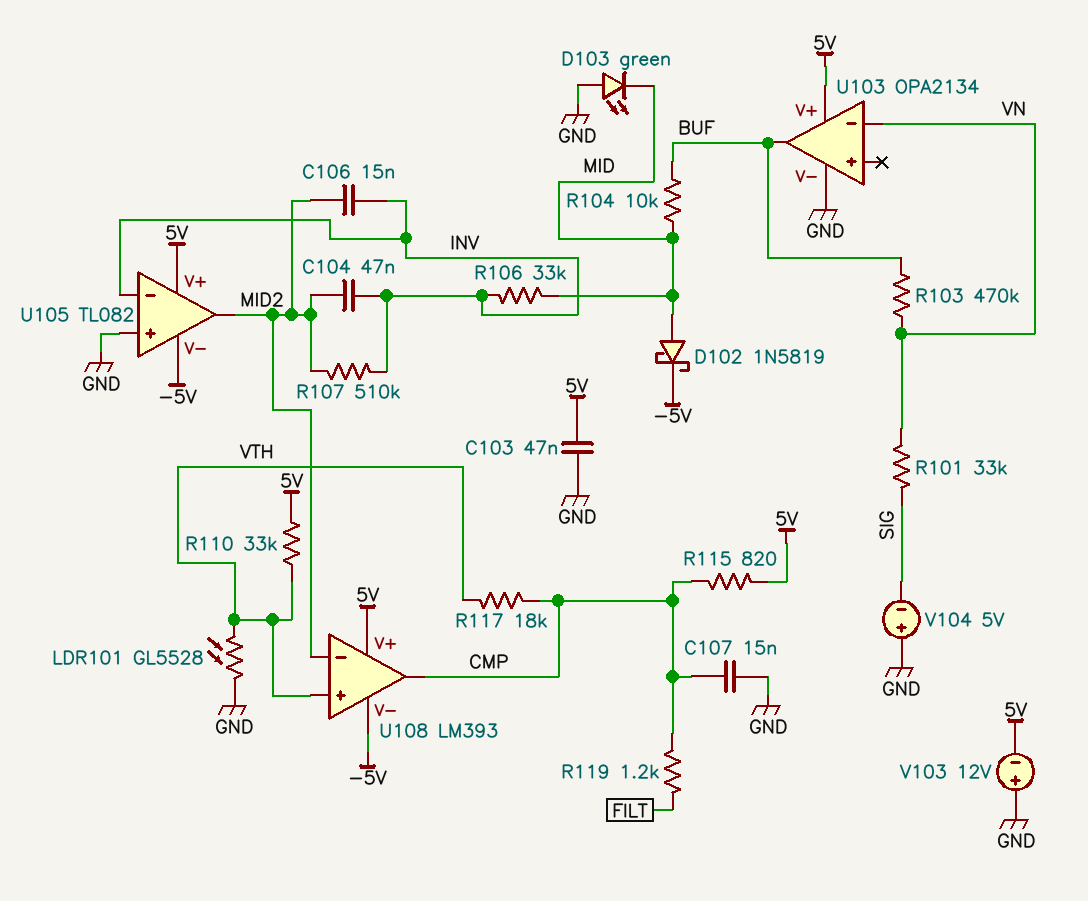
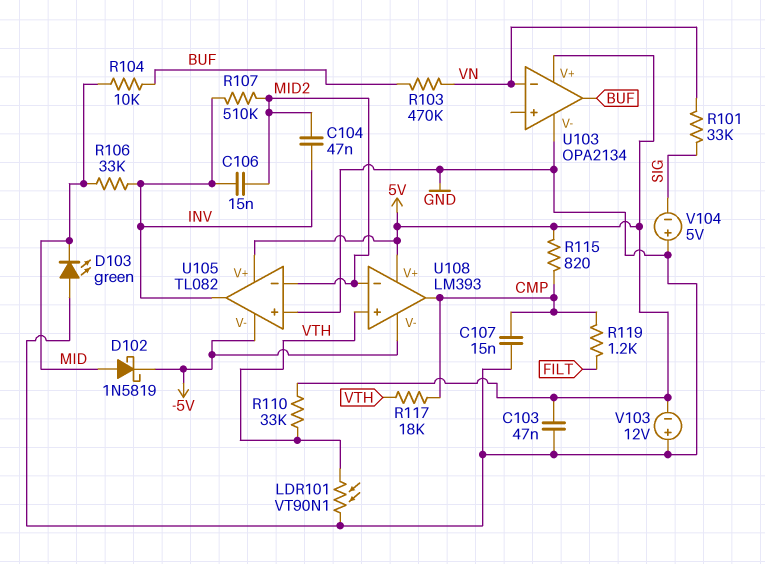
LDR101: GL5528 (GND, VTH) -> VT90N1 (GND, VTH)
U105 pin in-: INV -> MID2
U105 pin out: MID2 -> INV

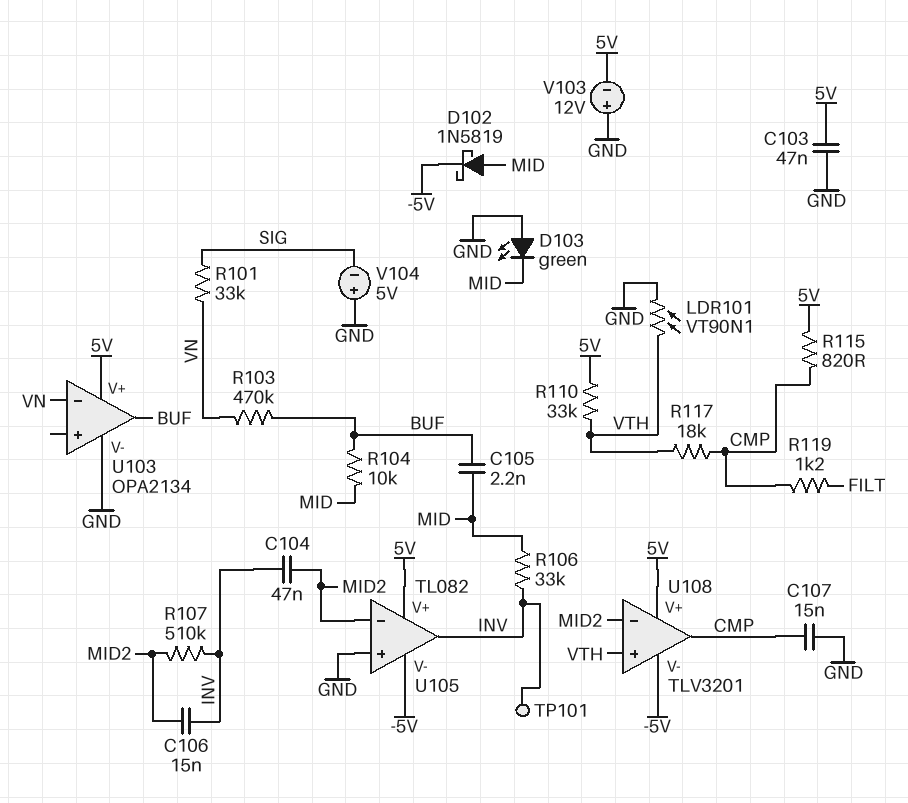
C105: none -> 2.2nF (BUF, MID)
TP101: none -> test point (INV)
U108: LM393 -> TLV3201

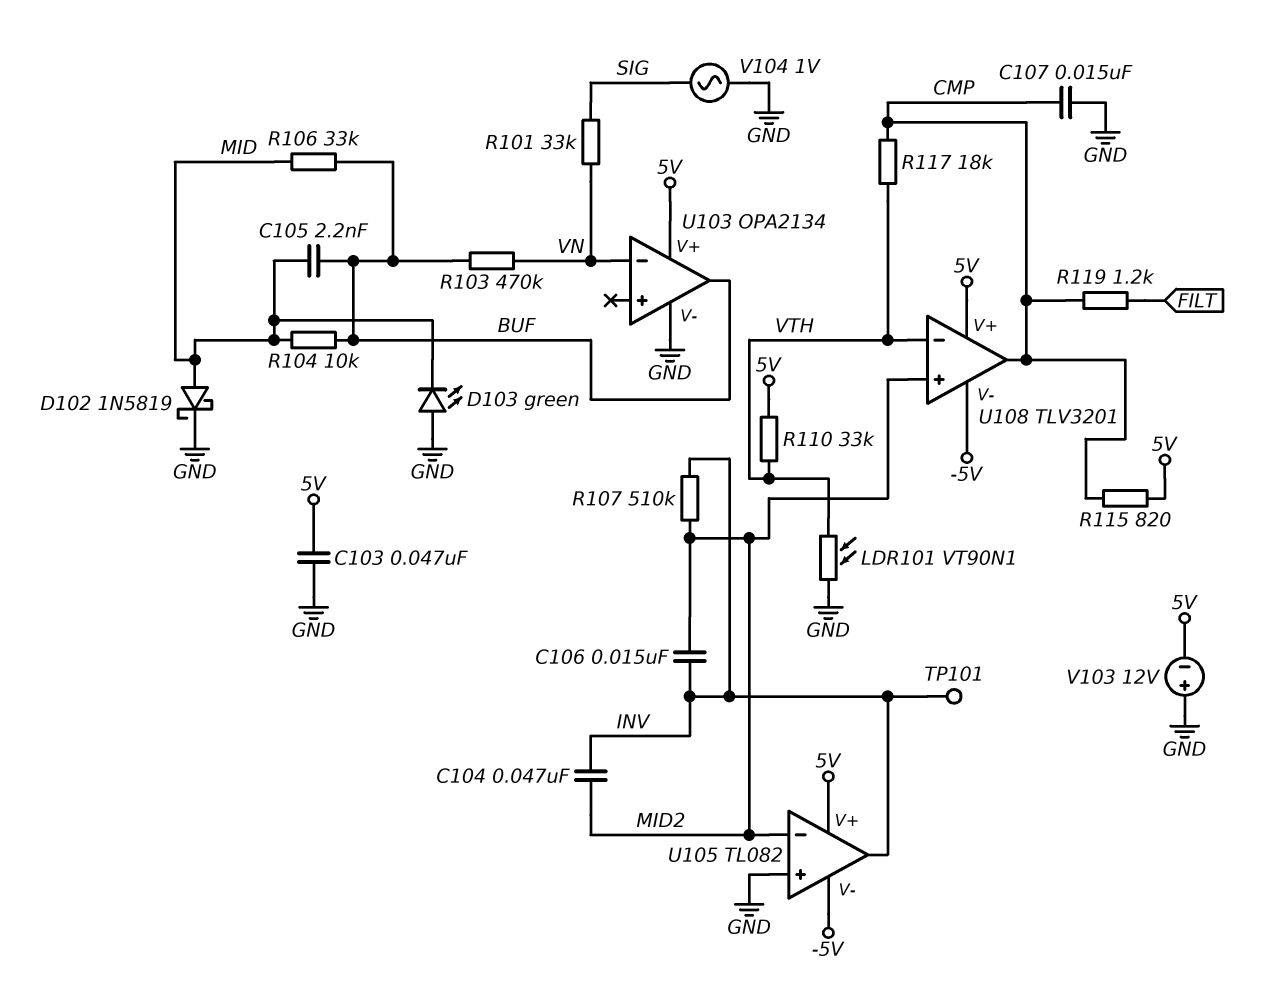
D102: schottky 1N5819 (A MID, K -5V) -> schottky 1N5819 (A MID, K GND)
R106: 33k (INV, MID) -> 33k (BUF, MID)
U108 pin in+: VTH -> MID2
U108 pin in-: MID2 -> VTH
V104: 5V (plus GND, minus SIG) -> AC 1V (GND, SIG)

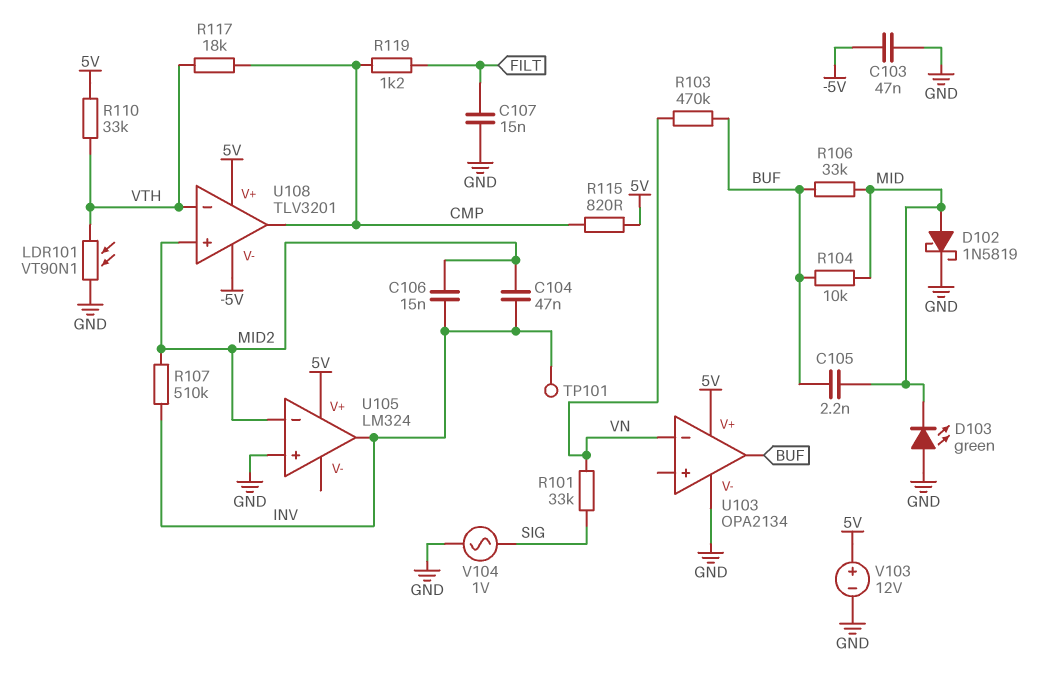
C103: 47nF (5V, GND) -> 47nF (-5V, GND)
C107: 15nF (CMP, GND) -> 15nF (FILT, GND)
U105: TL082 -> LM324
U105 pin V-: -5V -> none
V103: 12V (plus GND, minus 5V) -> 12V (plus 5V, minus GND)

